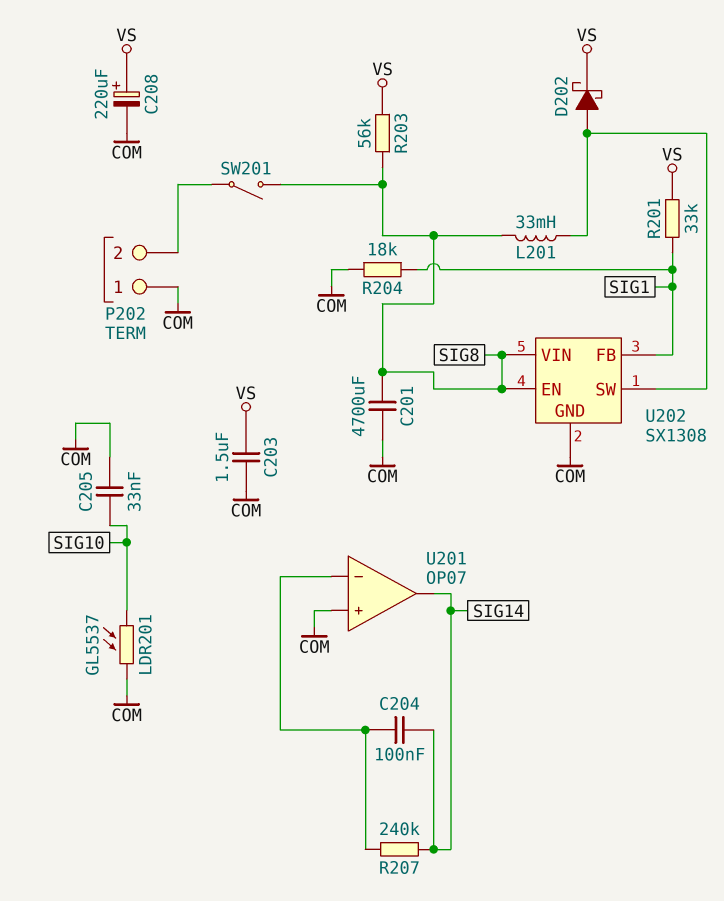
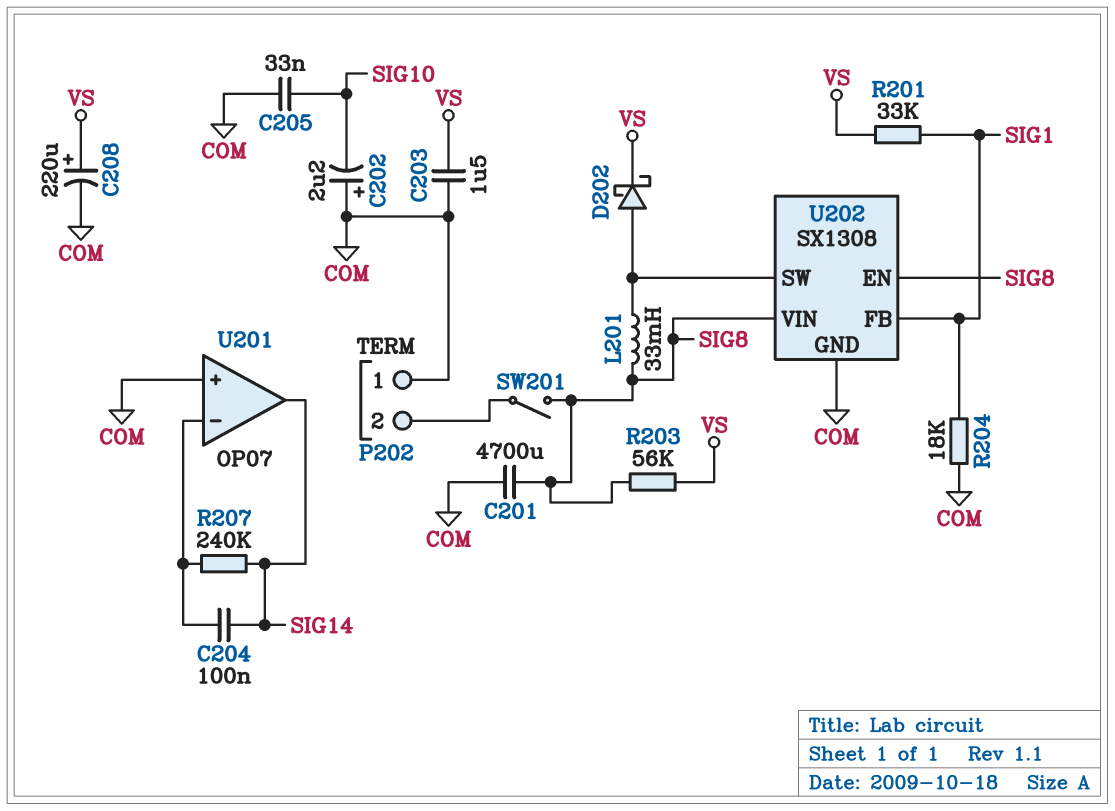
C202: none -> 2.2uF (plus COM, minus SIG10)
LDR201: GL5537 (COM, SIG10) -> none

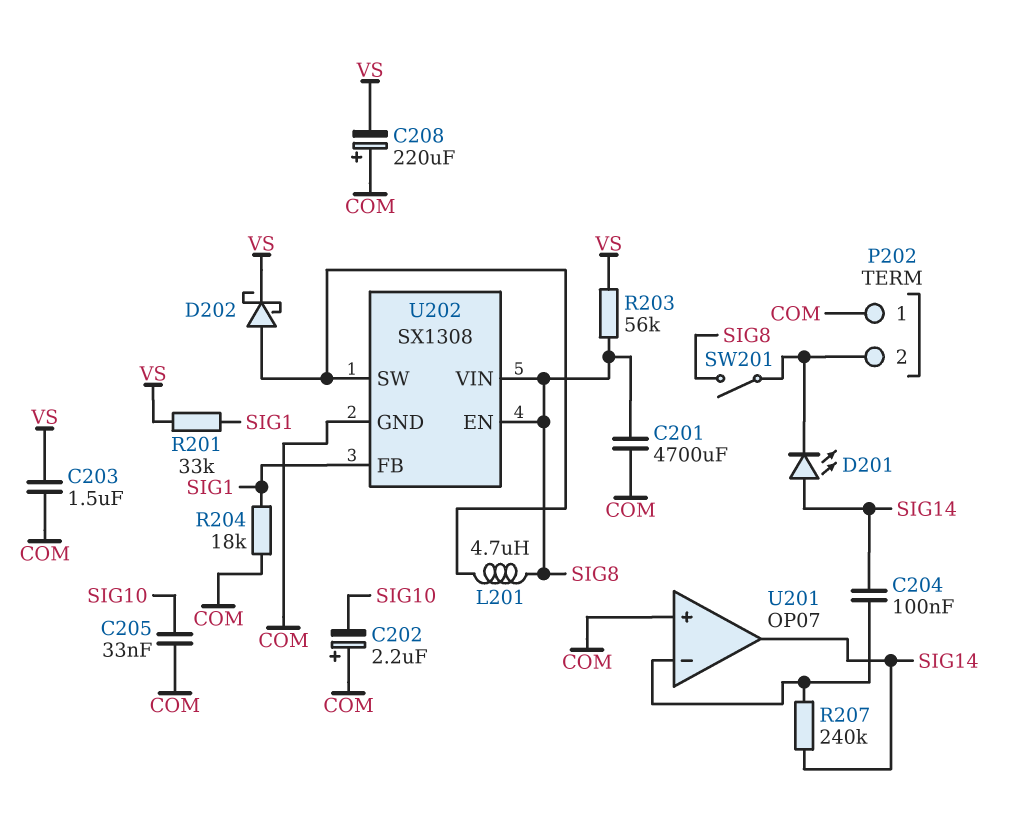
C208: 220uF (plus VS, minus COM) -> 220uF (plus COM, minus VS)
D201: none -> LED (A SIG14, K P202/2)
L201: 33mH (SIG8, U202/SW) -> 4.7uH (SIG8, U202/SW)

